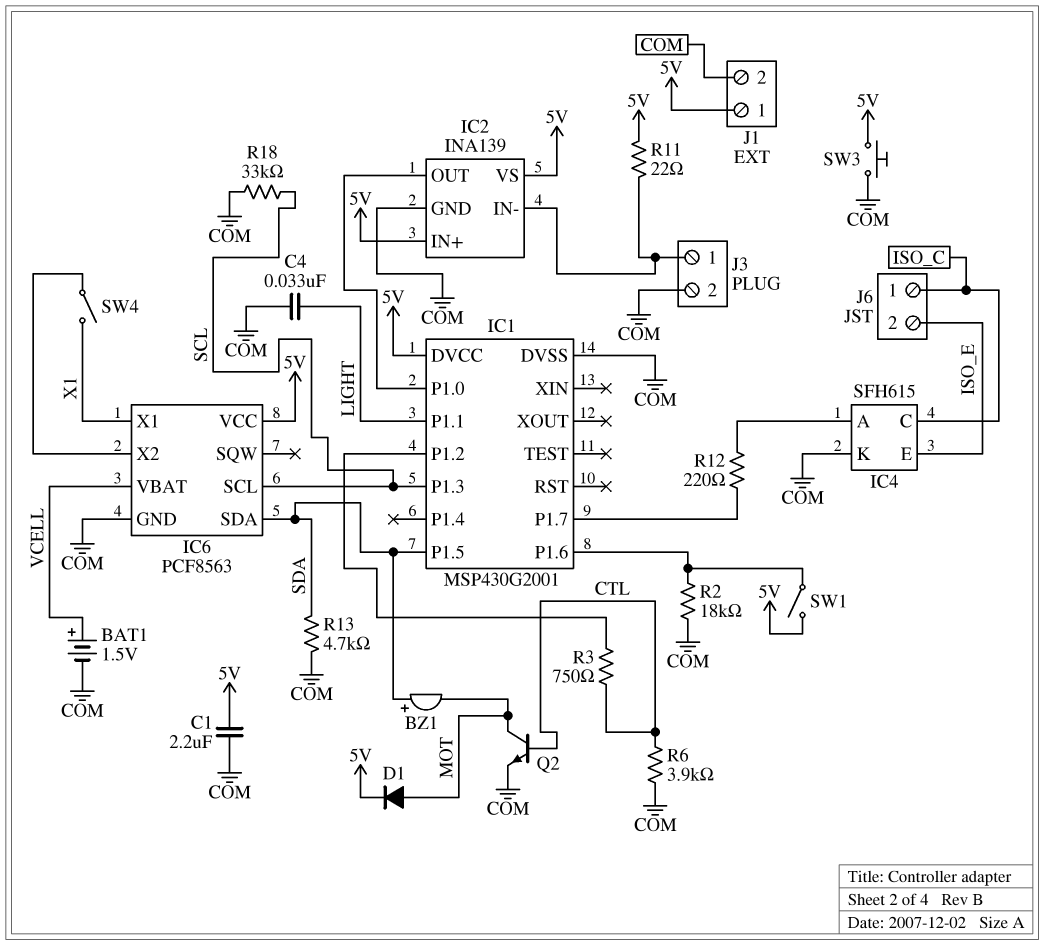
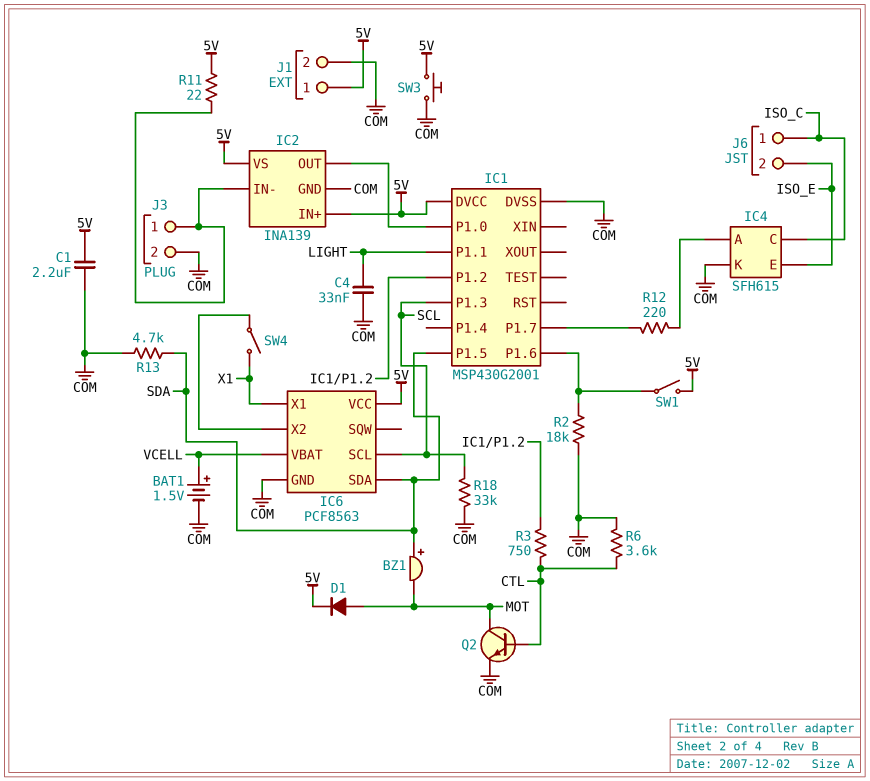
R6: 3.9k (COM, CTL) -> 3.6k (COM, CTL)

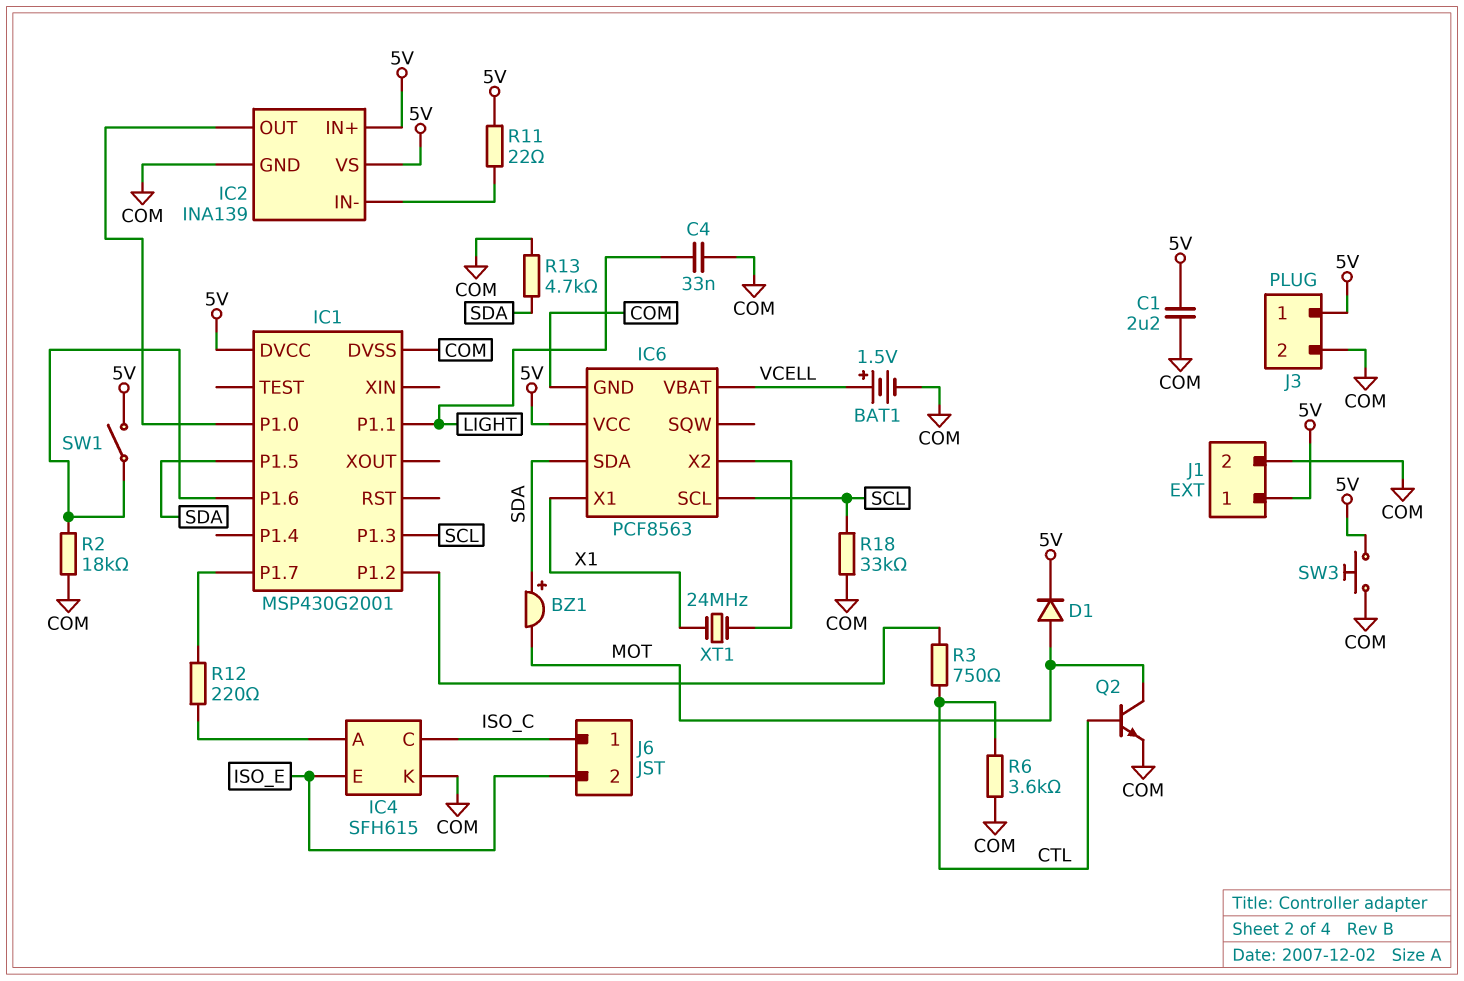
J3 pin 1: IC2/IN- -> 5V
SW4: switch (IC6/X2, X1) -> none
XT1: none -> 24MHz (IC6/X2, X1)

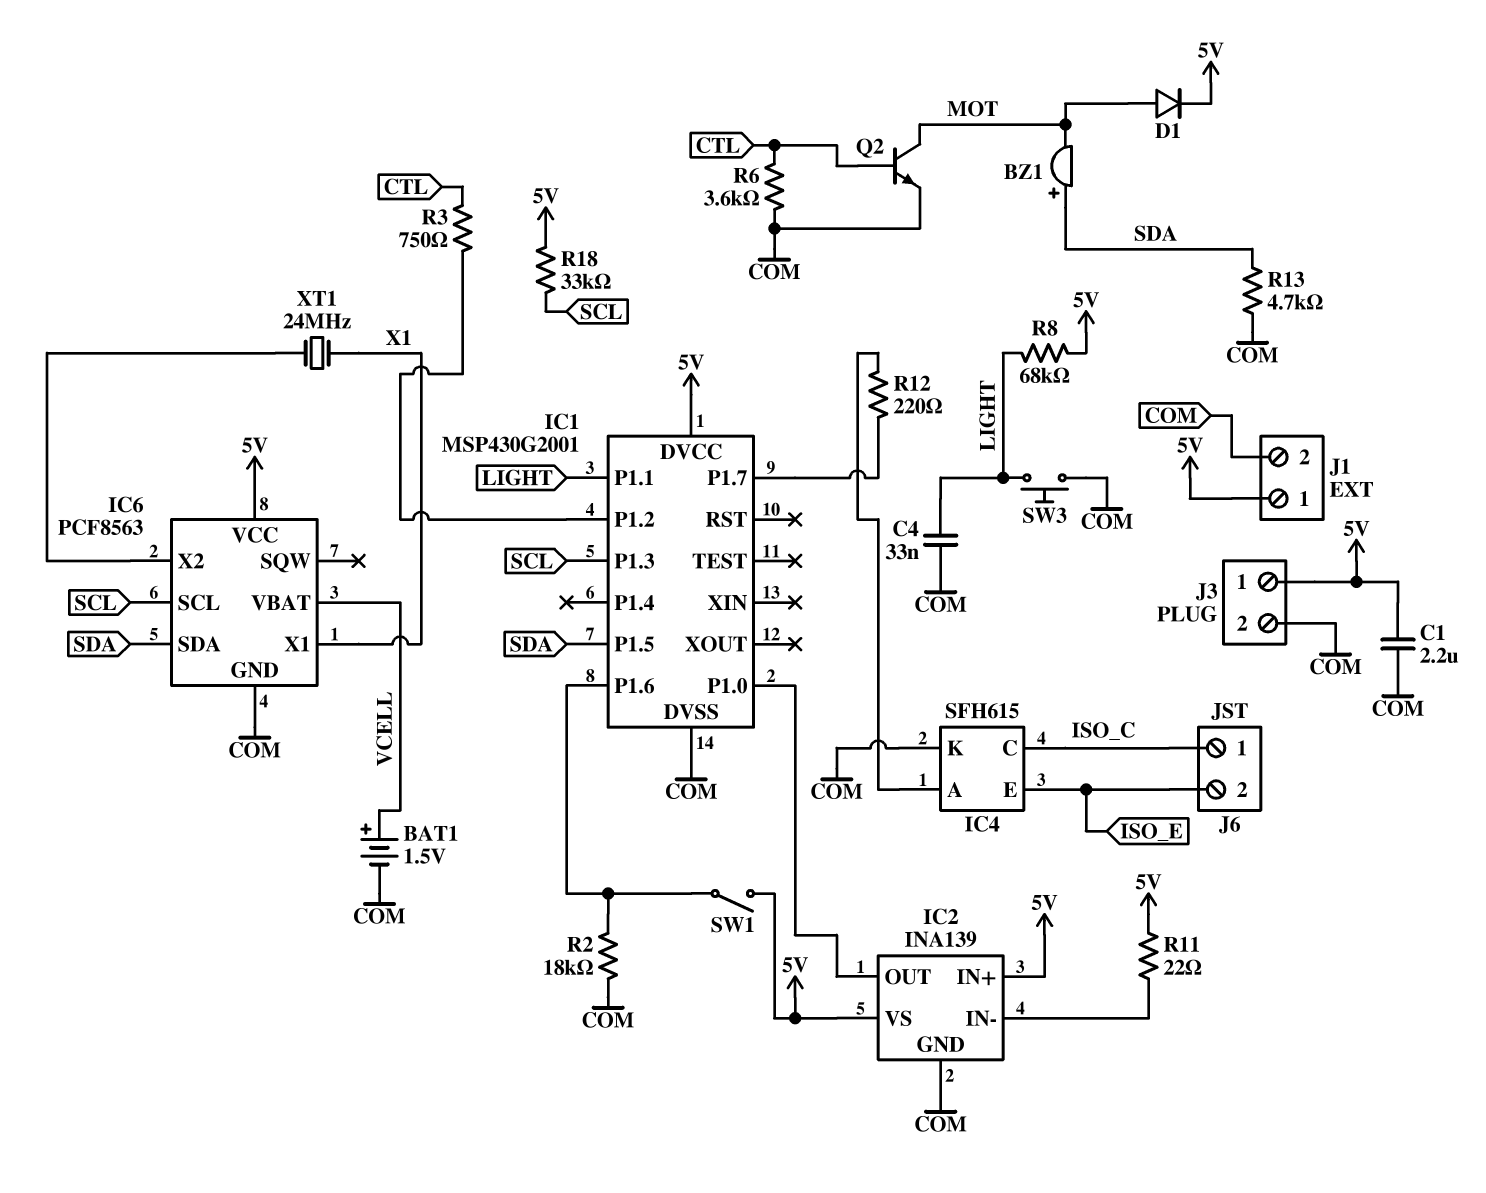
R8: none -> 68k (5V, LIGHT)
R18: 33k (COM, SCL) -> 33k (5V, SCL)
SW3: button (5V, COM) -> button (COM, LIGHT)

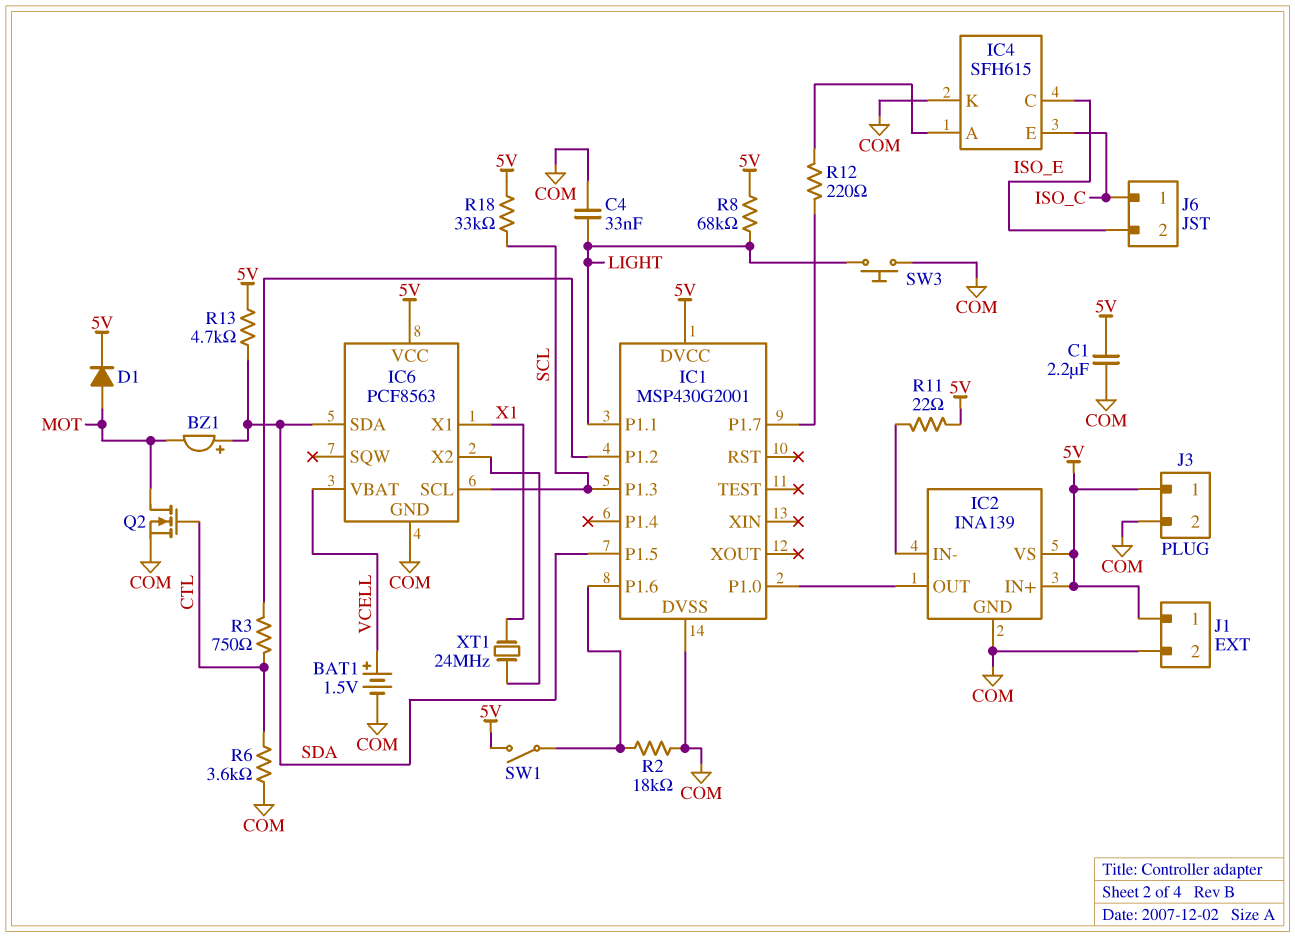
IC4 pin C: ISO_C -> ISO_E
IC4 pin E: ISO_E -> ISO_C
Q2: NPN (B CTL, C MOT, E COM) -> NMOS (G CTL, D MOT, S COM)
R13: 4.7k (COM, SDA) -> 4.7k (5V, SDA)

